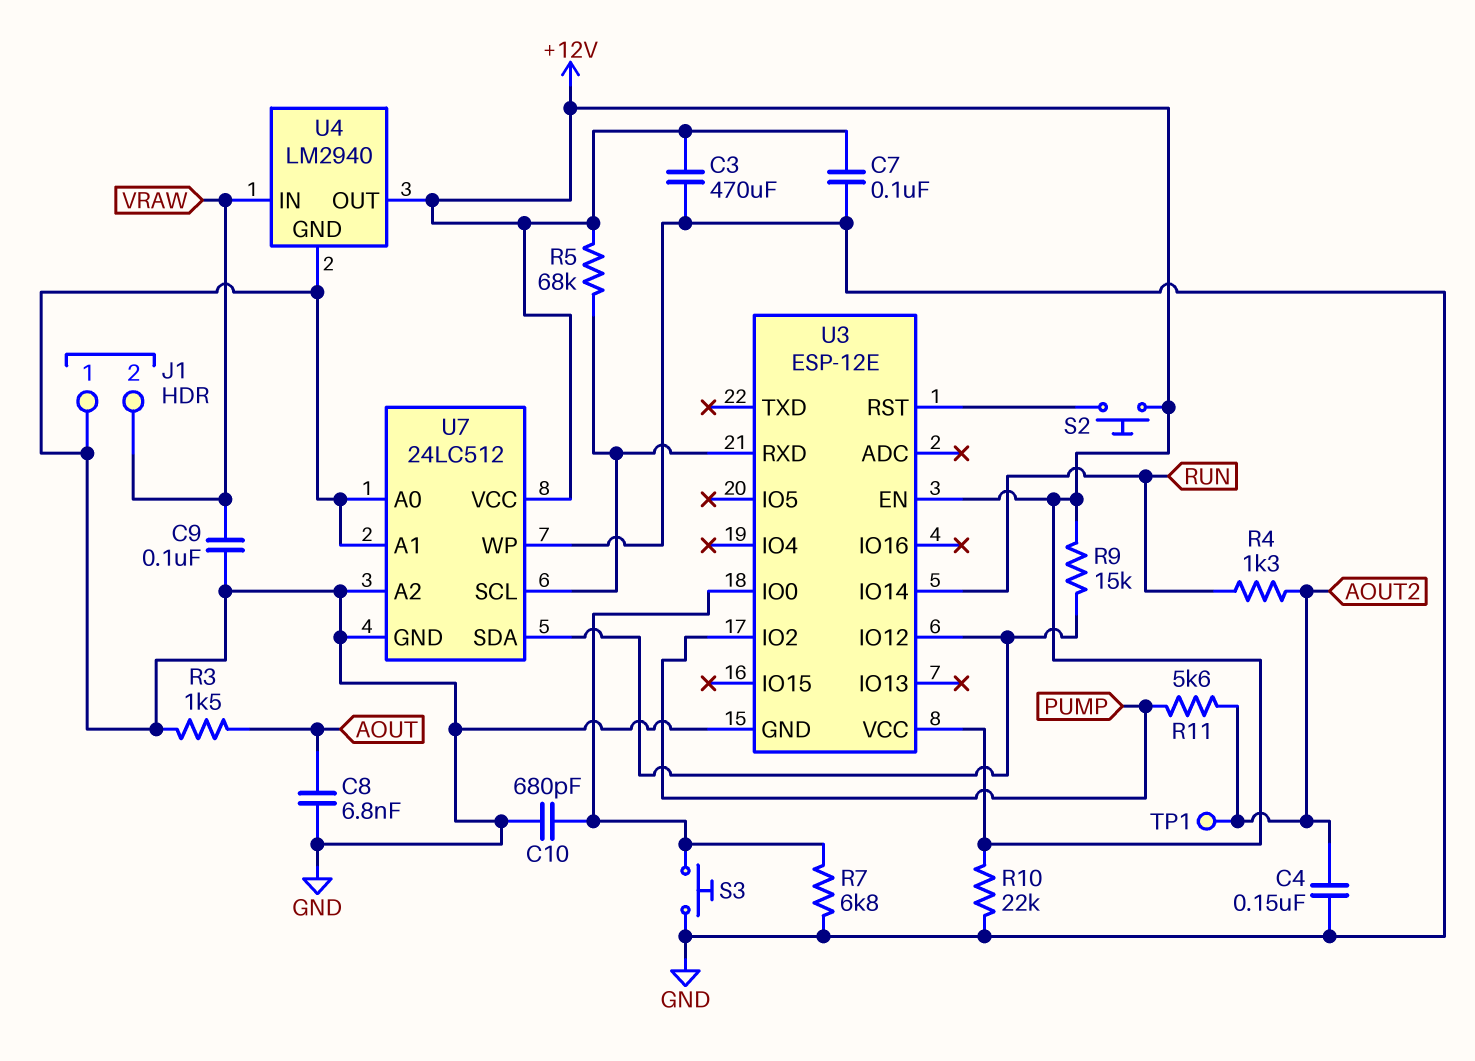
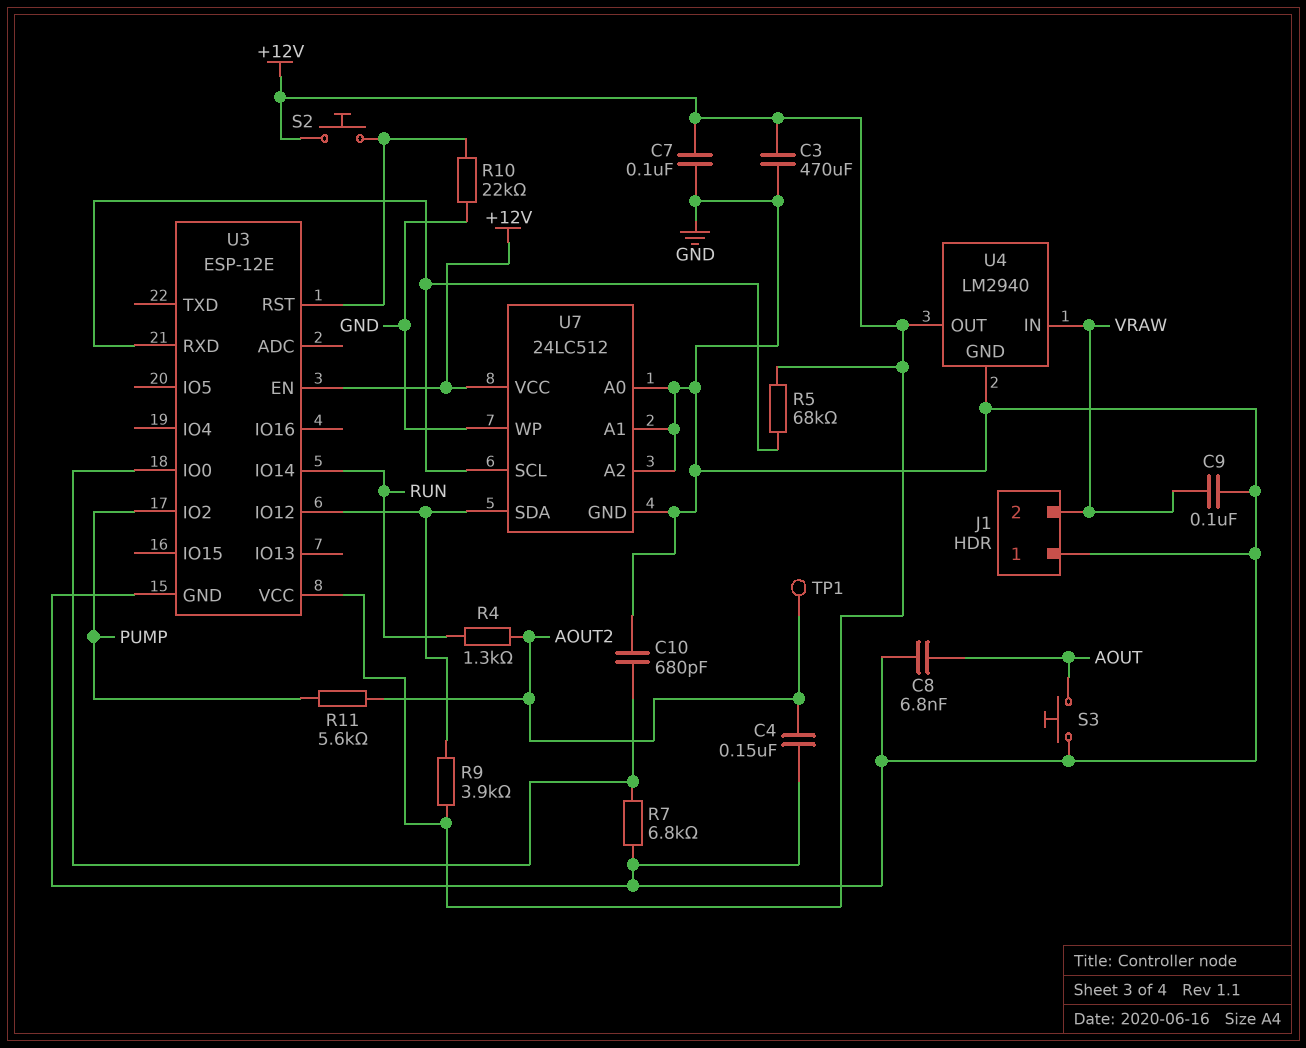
R3: 1.5k (AOUT, GND) -> none
R9: 15k (+12V, U3/IO12) -> 3.9k (+12V, U3/IO12)
R10: 22k (+12V, GND) -> 22k (GND, U3/RST)
S3: button (GND, U3/IO0) -> button (AOUT, GND)

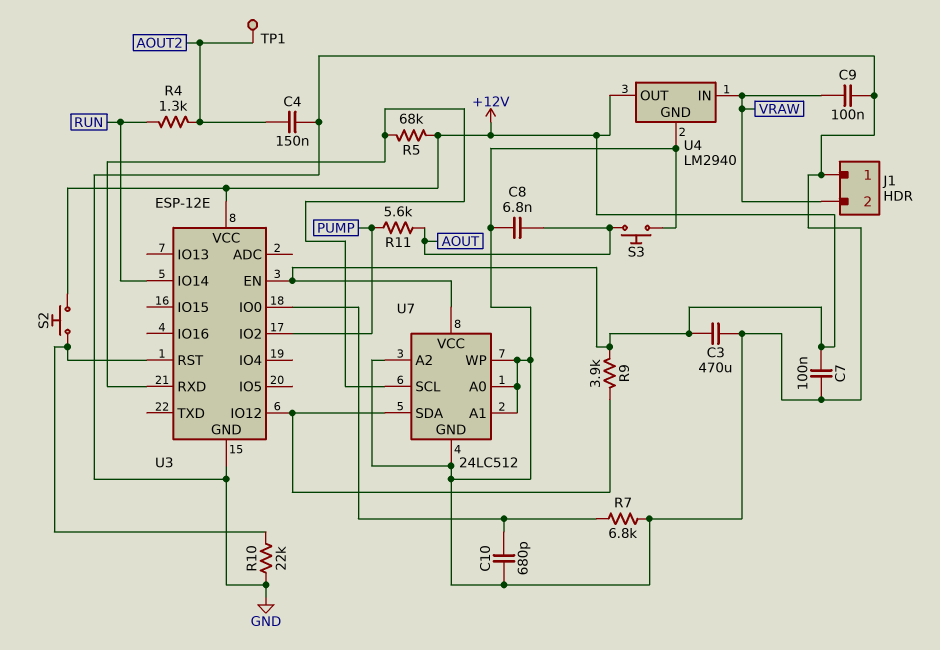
R11: 5.6k (AOUT2, PUMP) -> 5.6k (AOUT, PUMP)

